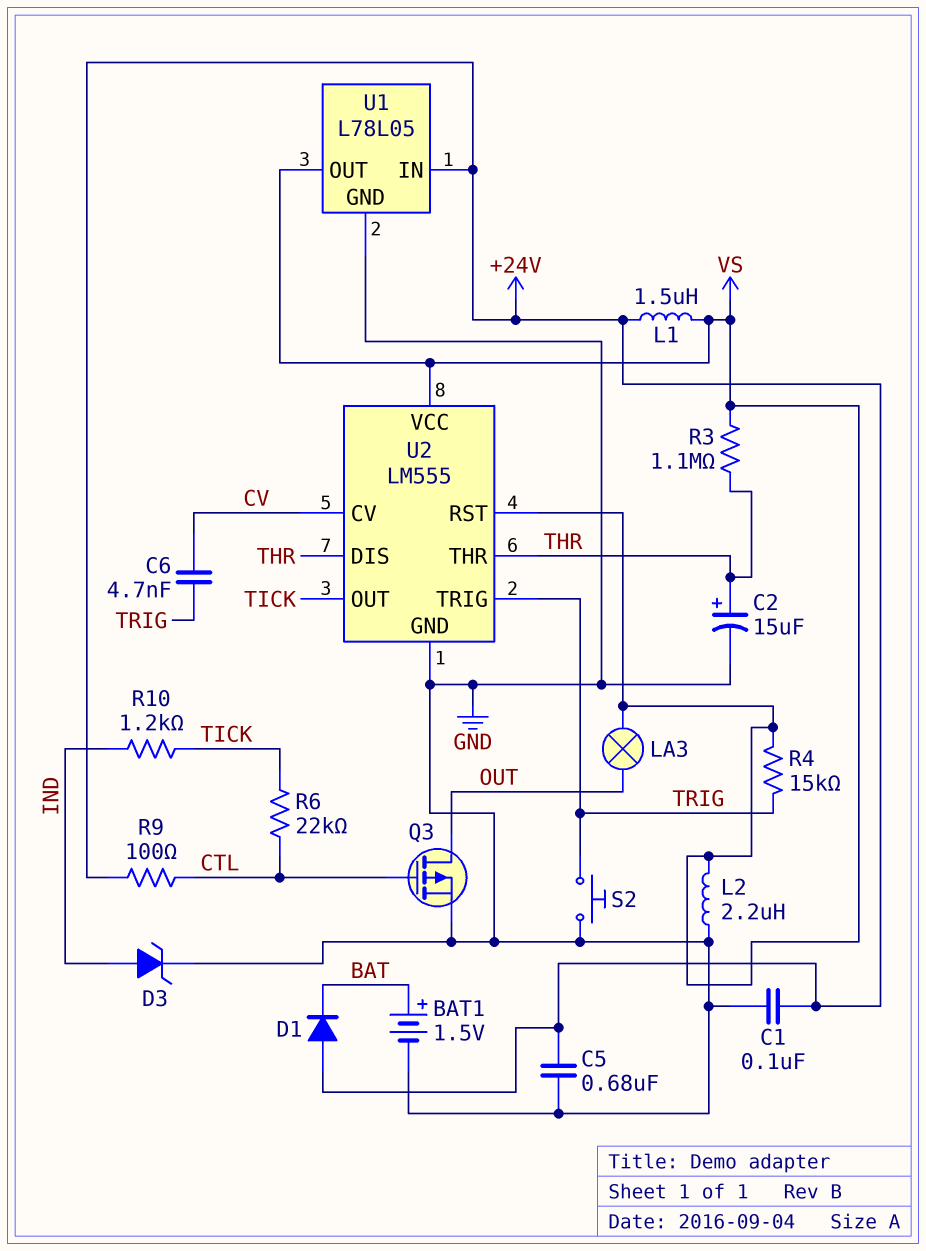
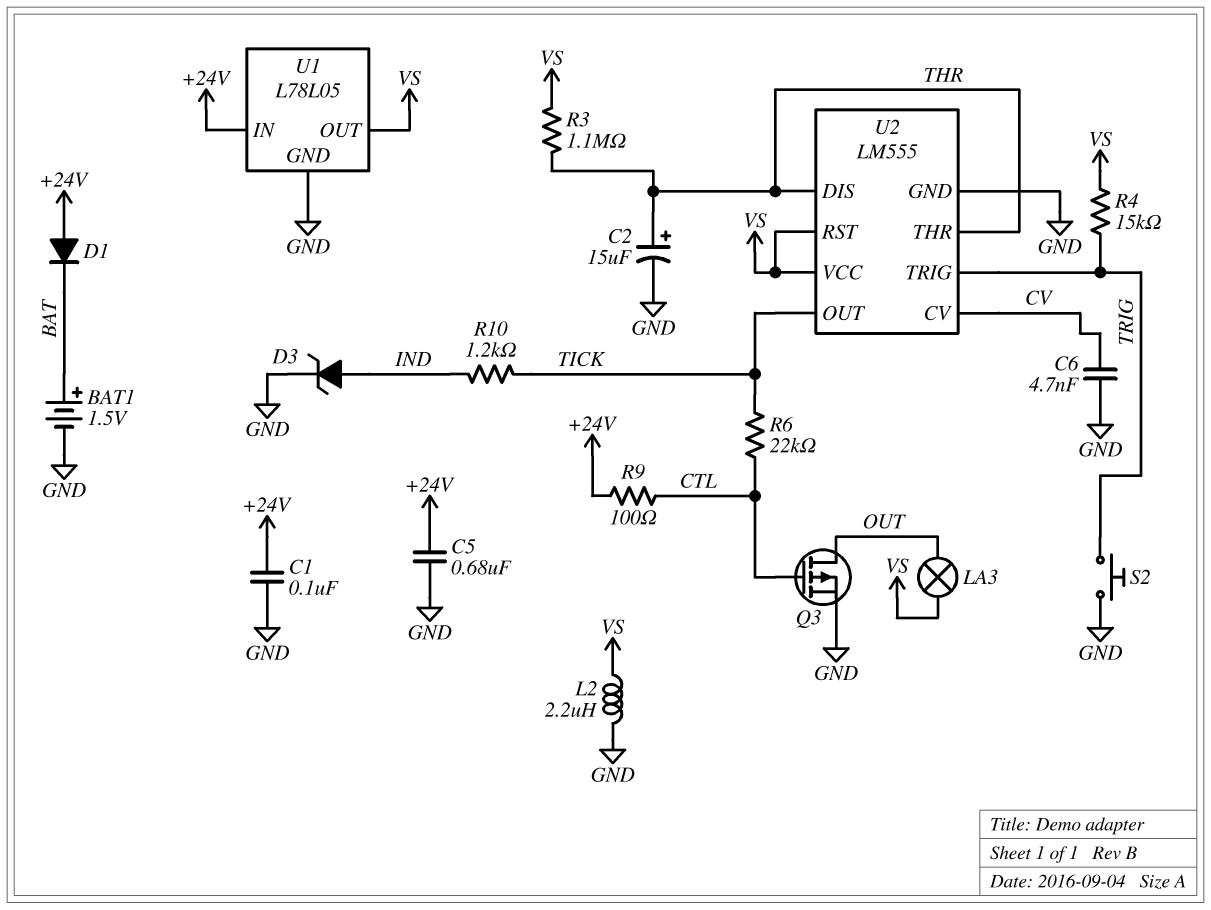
C6: 4.7nF (CV, TRIG) -> 4.7nF (CV, GND)
L1: 1.5uH (+24V, VS) -> none

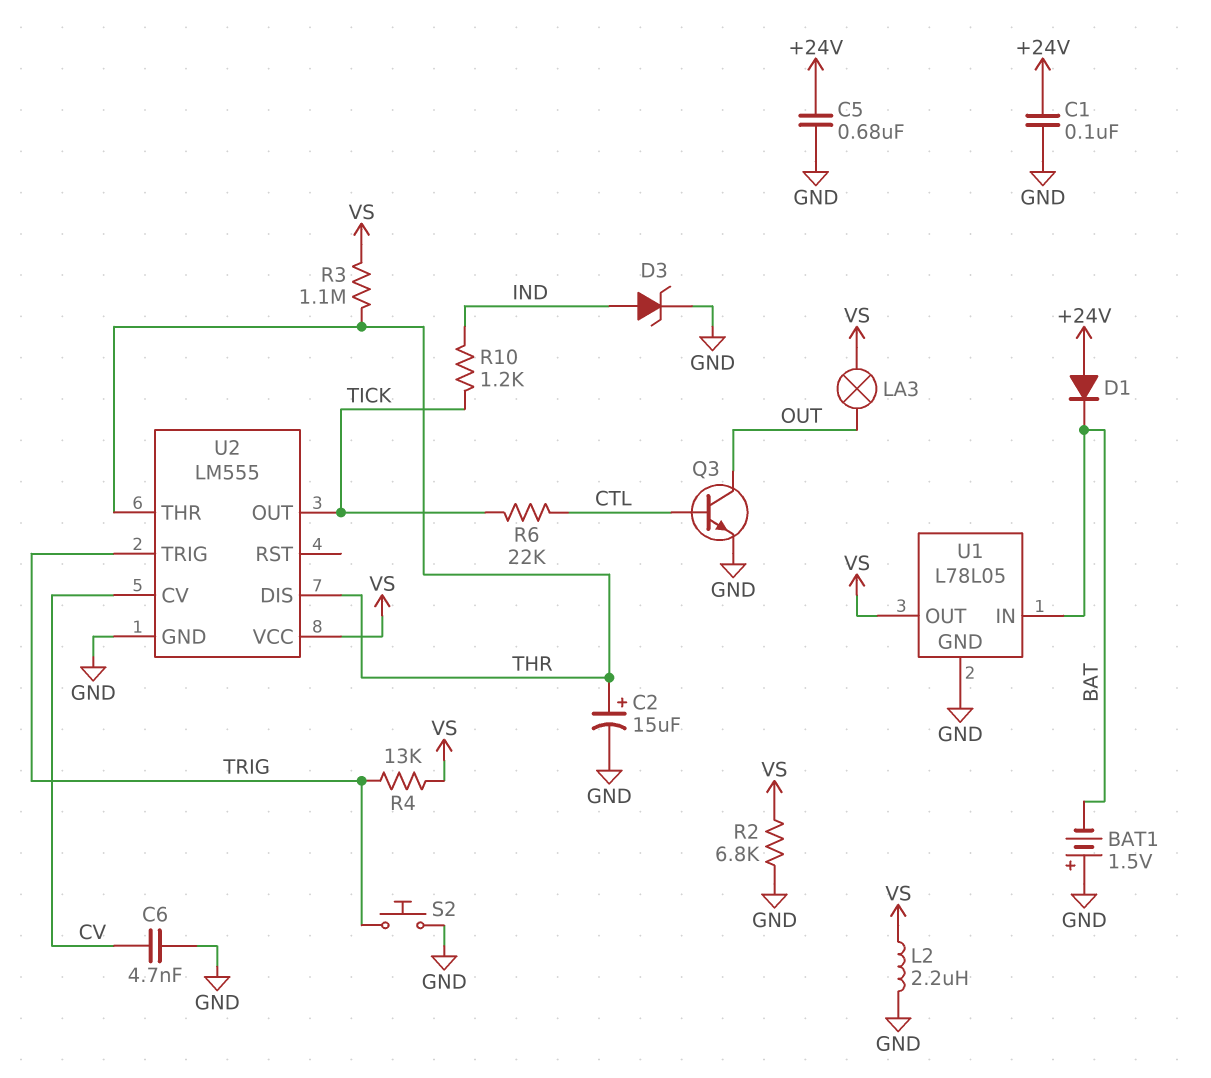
BAT1: 1.5V (plus BAT, minus GND) -> 1.5V (plus GND, minus BAT)
Q3: PMOS (G CTL, D OUT, S GND) -> NPN (B CTL, C OUT, E GND)
R2: none -> 6.8k (GND, VS)
R4: 15k (TRIG, VS) -> 13k (TRIG, VS)
R9: 100 (+24V, CTL) -> none
U1 pin IN: +24V -> BAT
U2 pin RST: VS -> none

